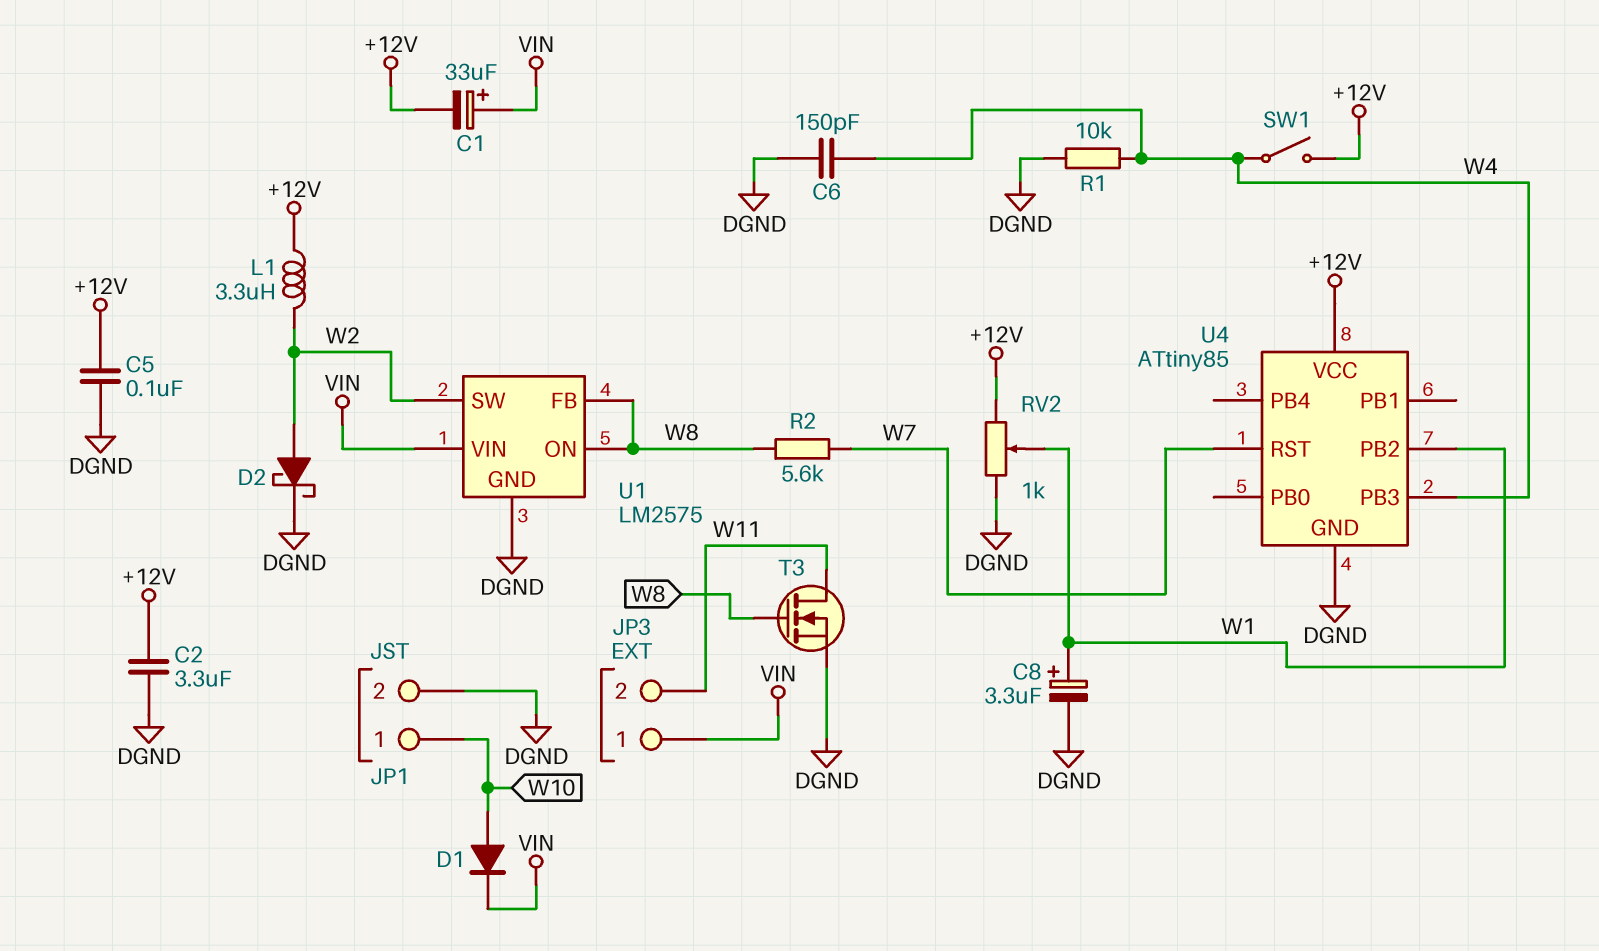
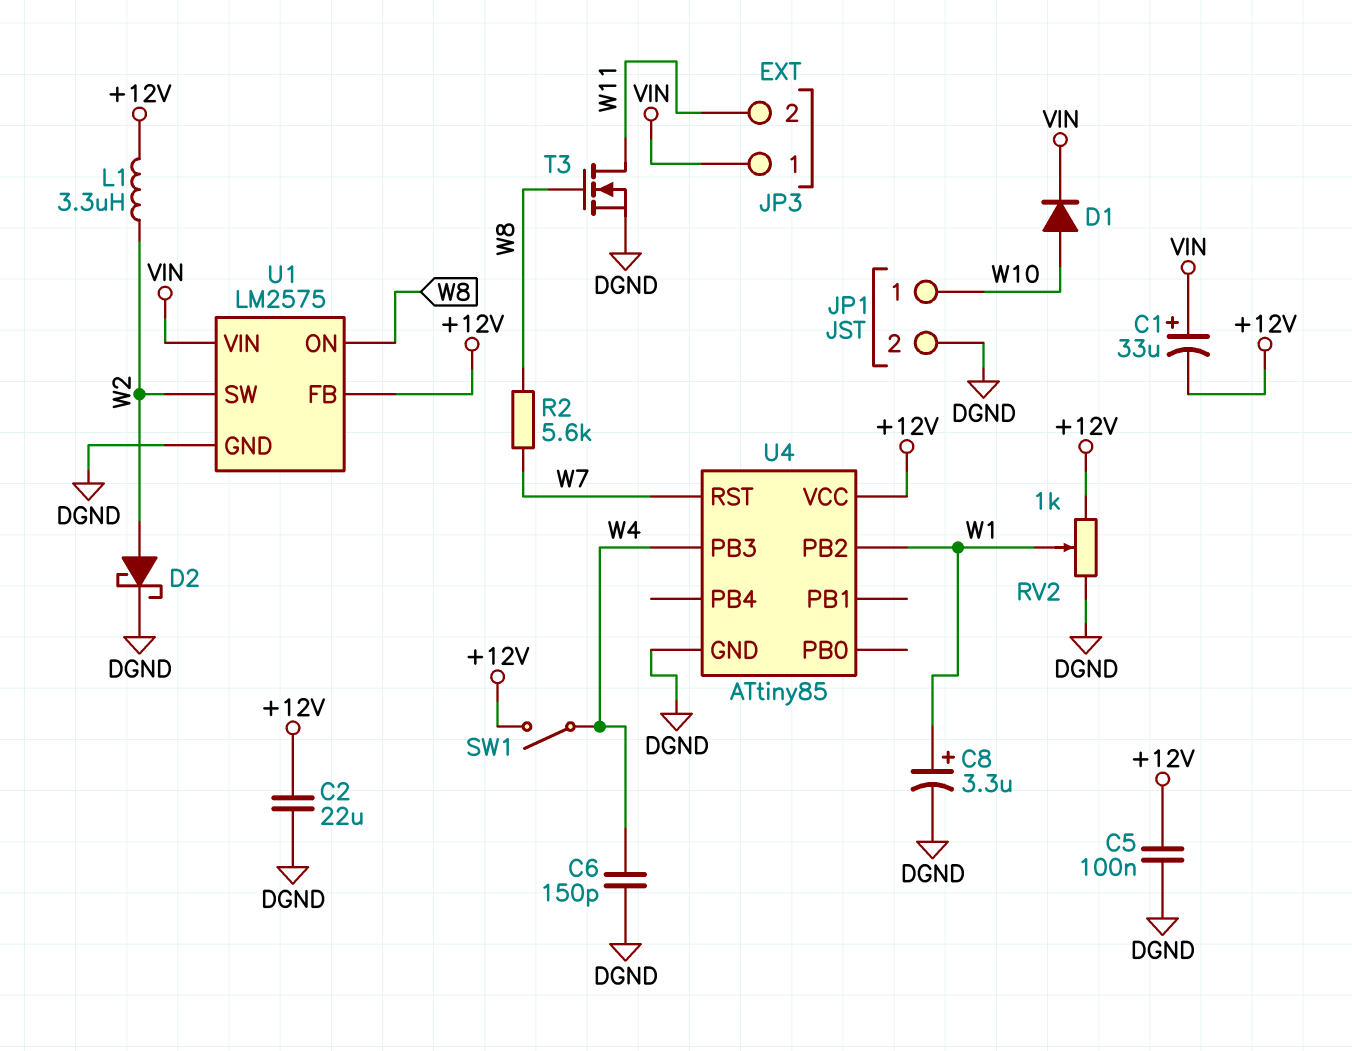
C2: 3.3uF (+12V, DGND) -> 22uF (+12V, DGND)
R1: 10k (DGND, W4) -> none
U1 pin FB: W8 -> +12V

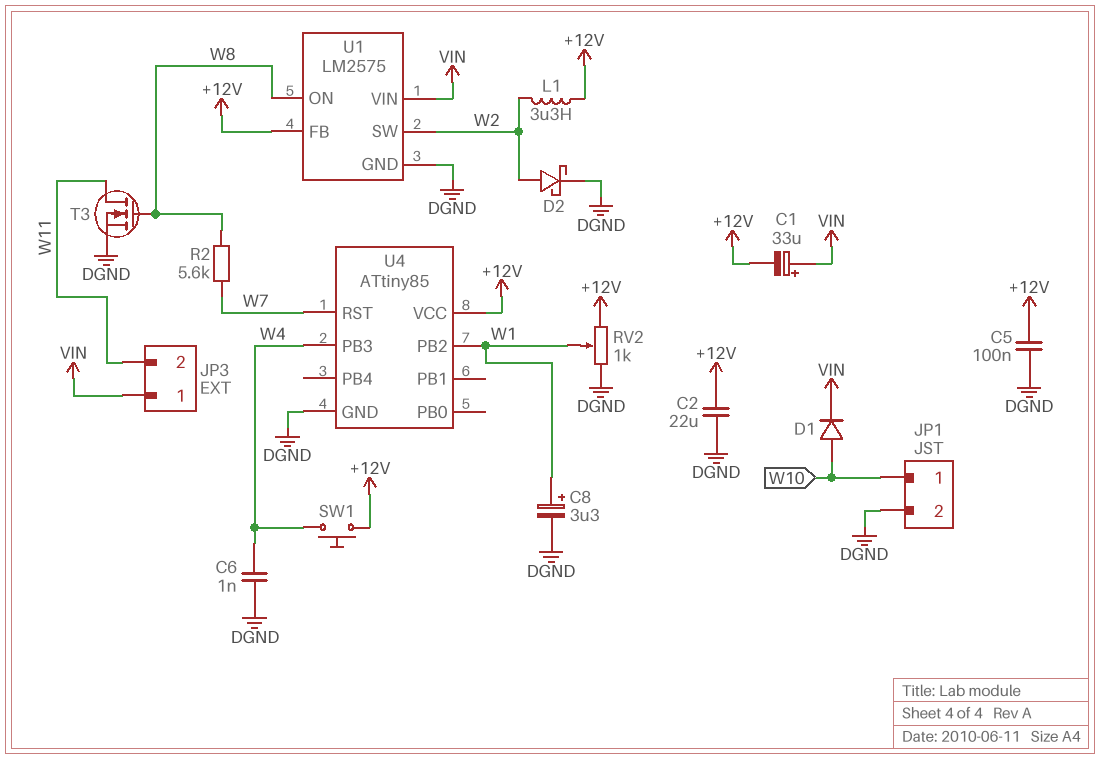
C6: 150pF (DGND, W4) -> 1nF (DGND, W4)
SW1: switch (+12V, W4) -> button (+12V, W4)

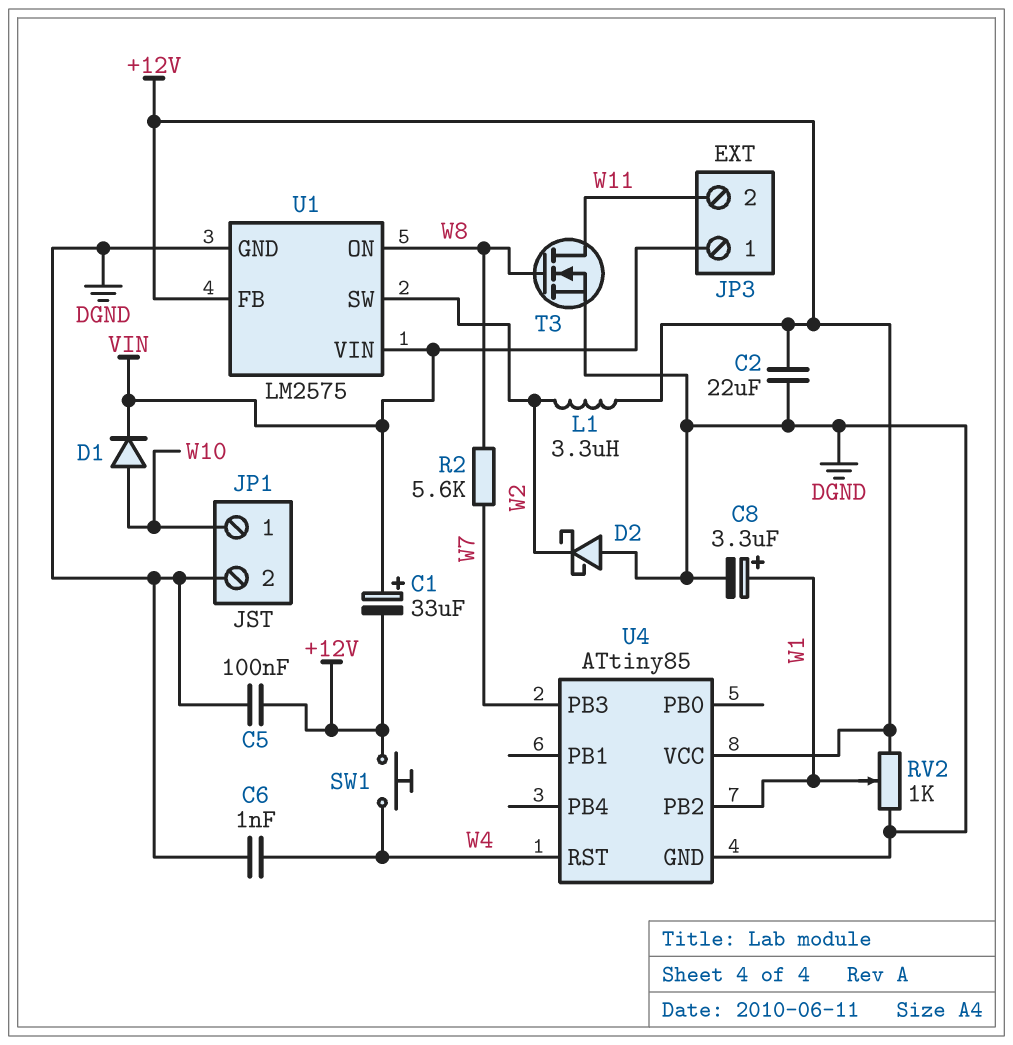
D2: schottky (A W2, K DGND) -> schottky (A DGND, K W2)
U4 pin PB3: W4 -> W7
U4 pin RST: W7 -> W4

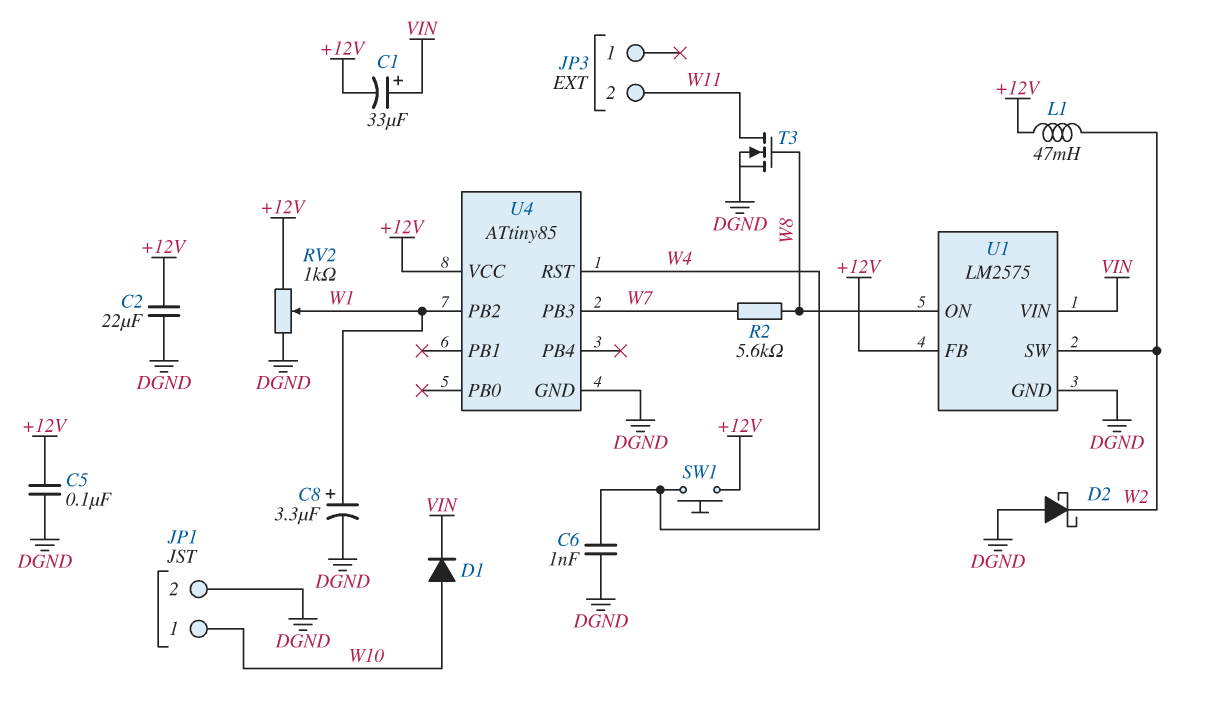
JP3 pin 1: VIN -> none
L1: 3.3uH (+12V, W2) -> 47mH (+12V, W2)

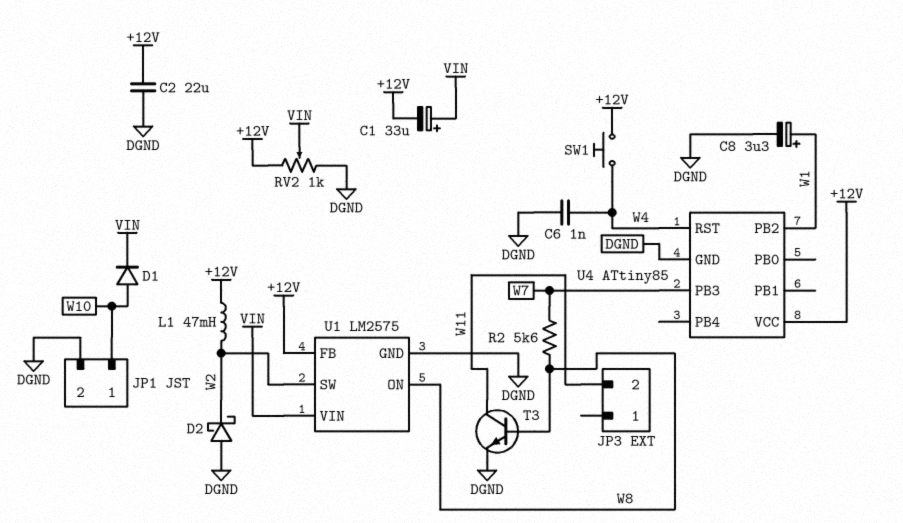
C5: 100nF (+12V, DGND) -> none
RV2: 1k (+12V, DGND, wiper W1) -> 1k (+12V, DGND, wiper VIN)
T3: NMOS (G W8, D W11, S DGND) -> NPN (B W8, C W11, E DGND)

